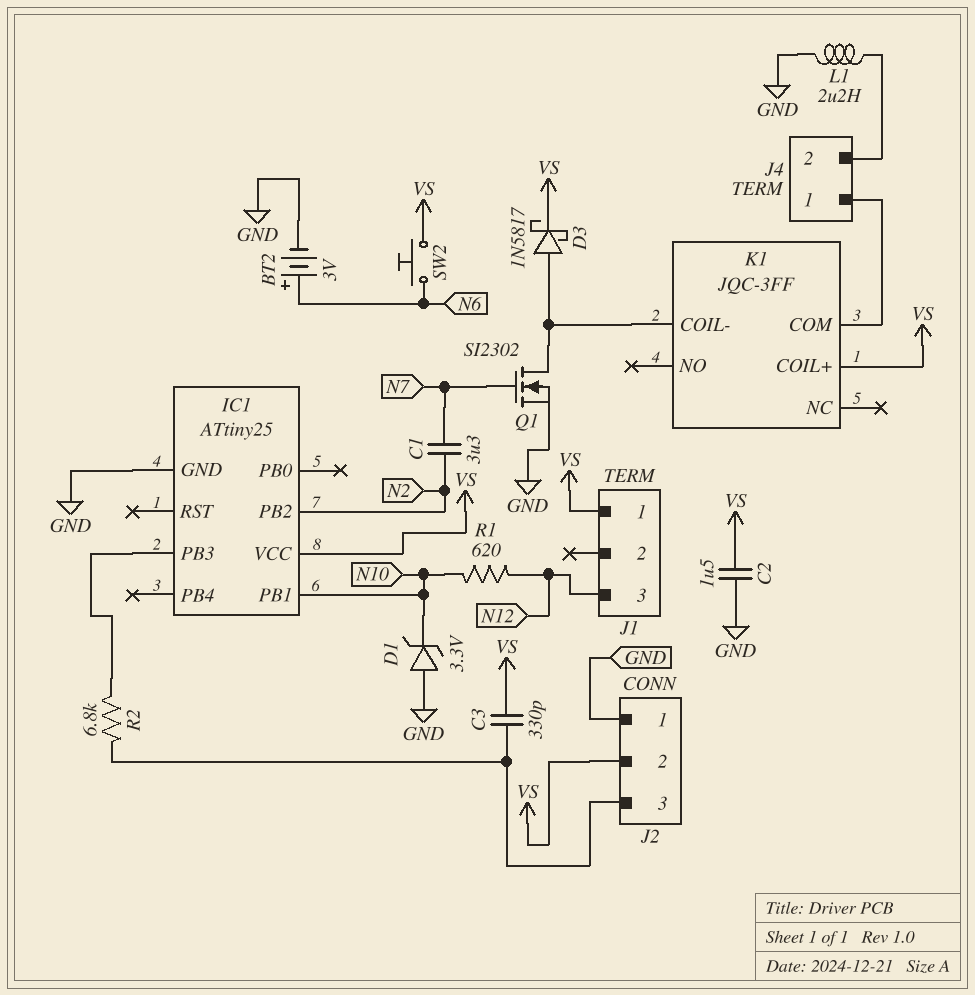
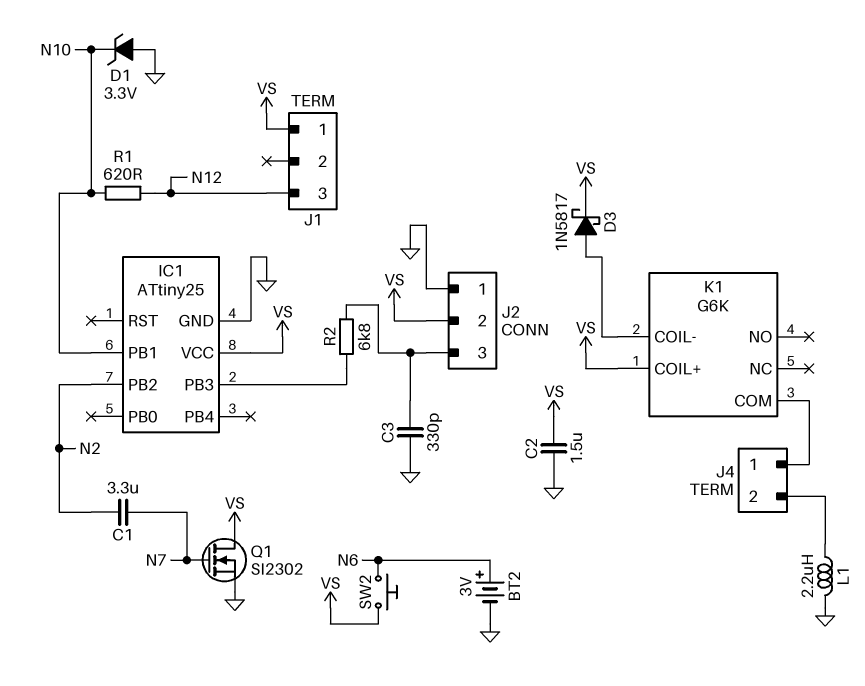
C3: 330pF (J2/3, VS) -> 330pF (GND, J2/3)
K1: JQC-3FF -> G6K
Q1: NMOS SI2302 (G N7, D K1/COIL-, S GND) -> NMOS SI2302 (G N7, D VS, S GND)

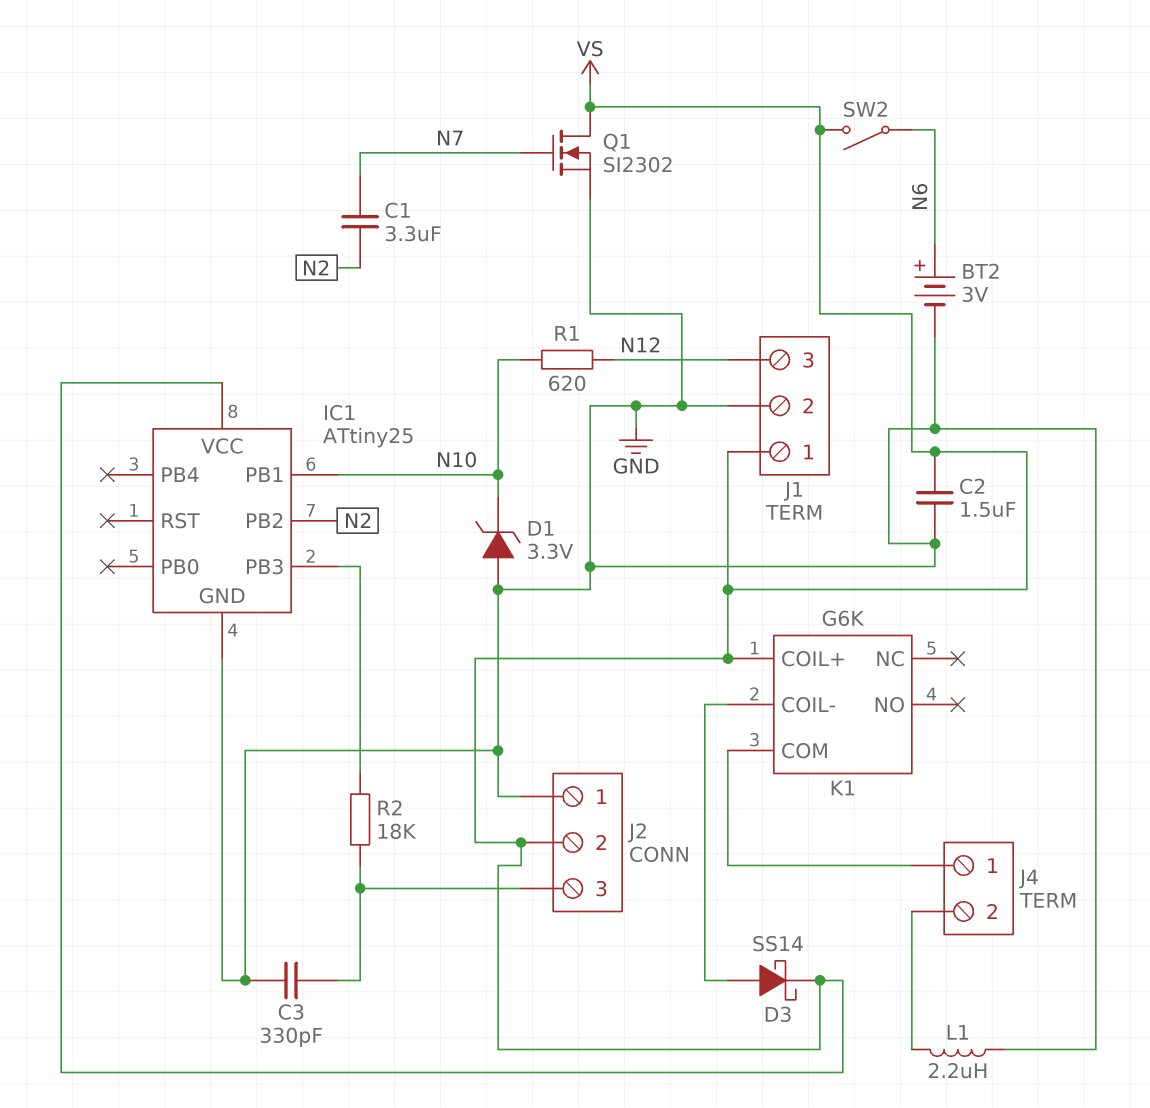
D3: schottky 1N5817 (A K1/COIL-, K VS) -> schottky SS14 (A K1/COIL-, K VS)
J1 pin 2: none -> GND
R2: 6.8k (IC1/PB3, J2/3) -> 18k (IC1/PB3, J2/3)
SW2: button (N6, VS) -> switch (N6, VS)

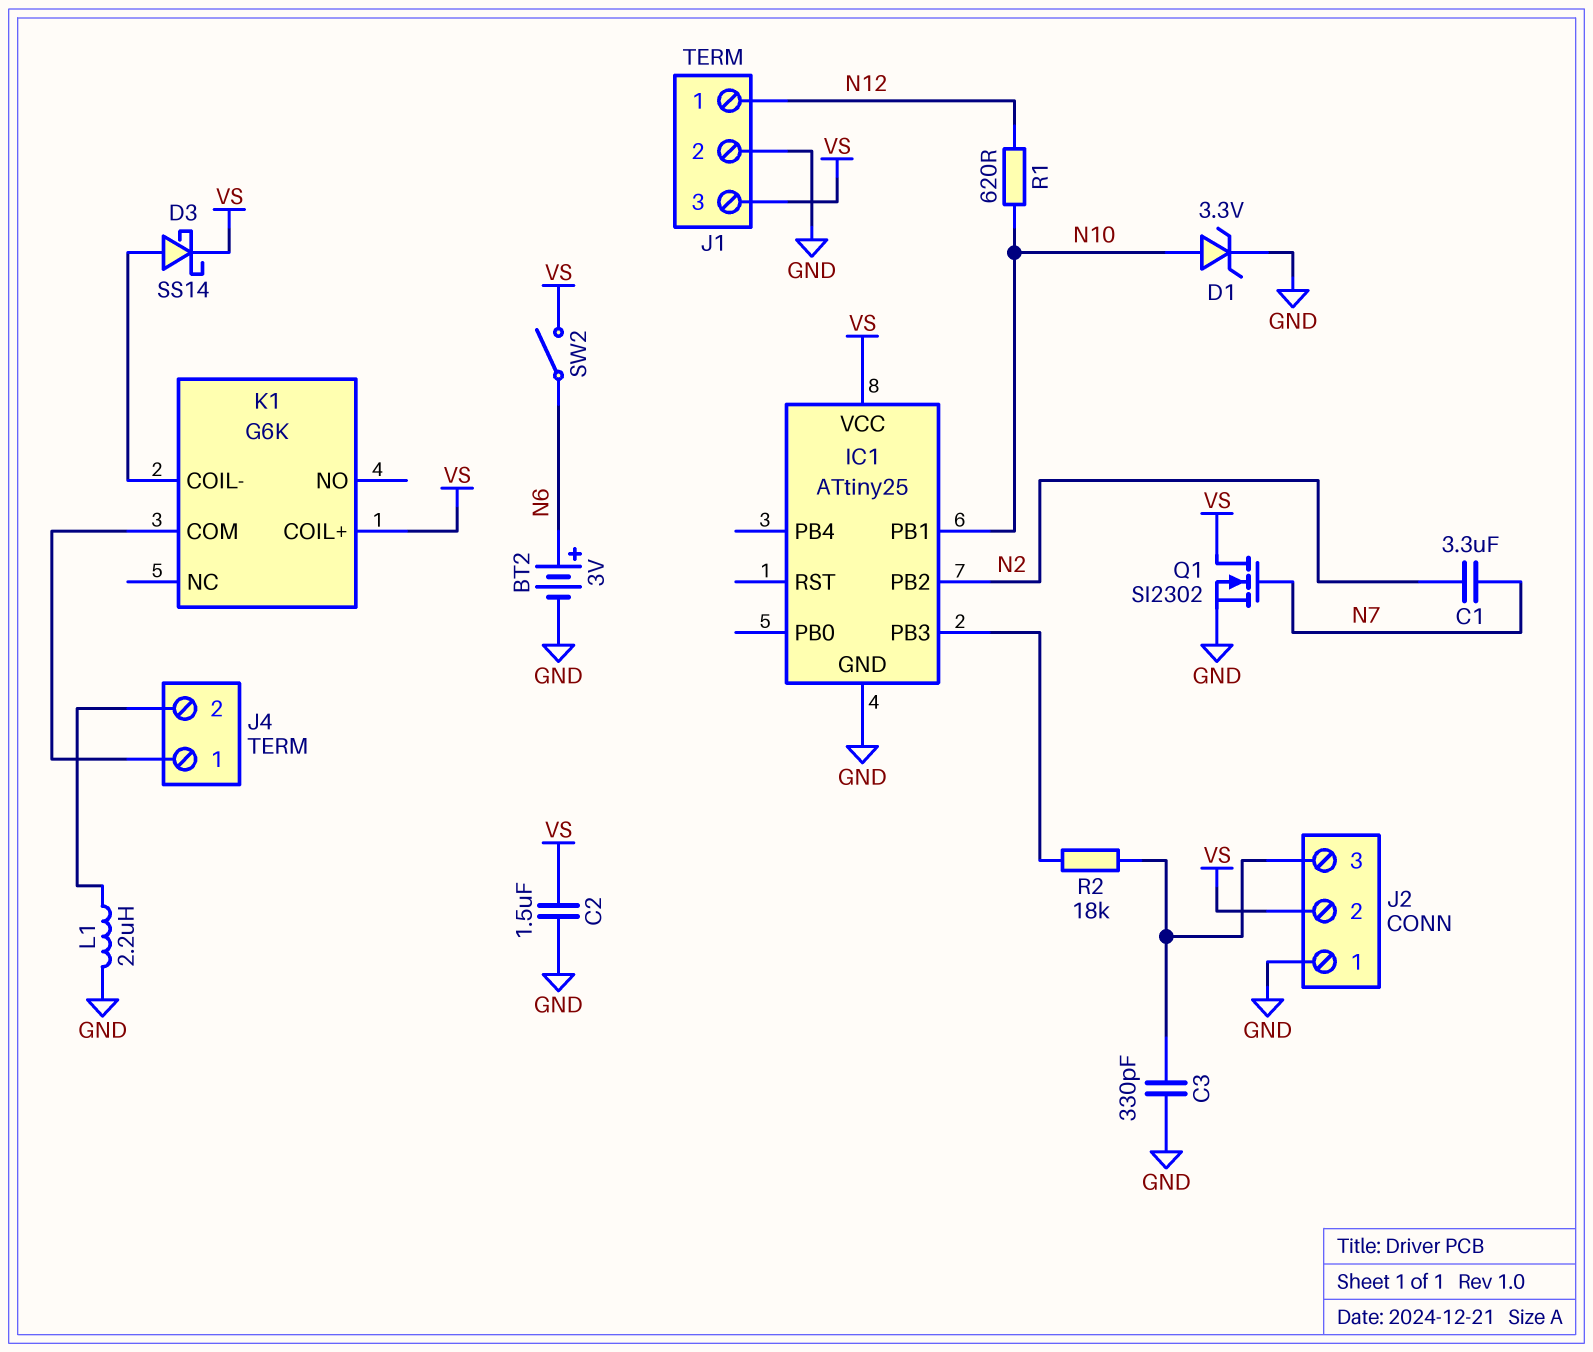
D1: zener 3.3V (A GND, K N10) -> zener 3.3V (A N10, K GND)
J1 pin 1: VS -> N12
J1 pin 3: N12 -> VS

